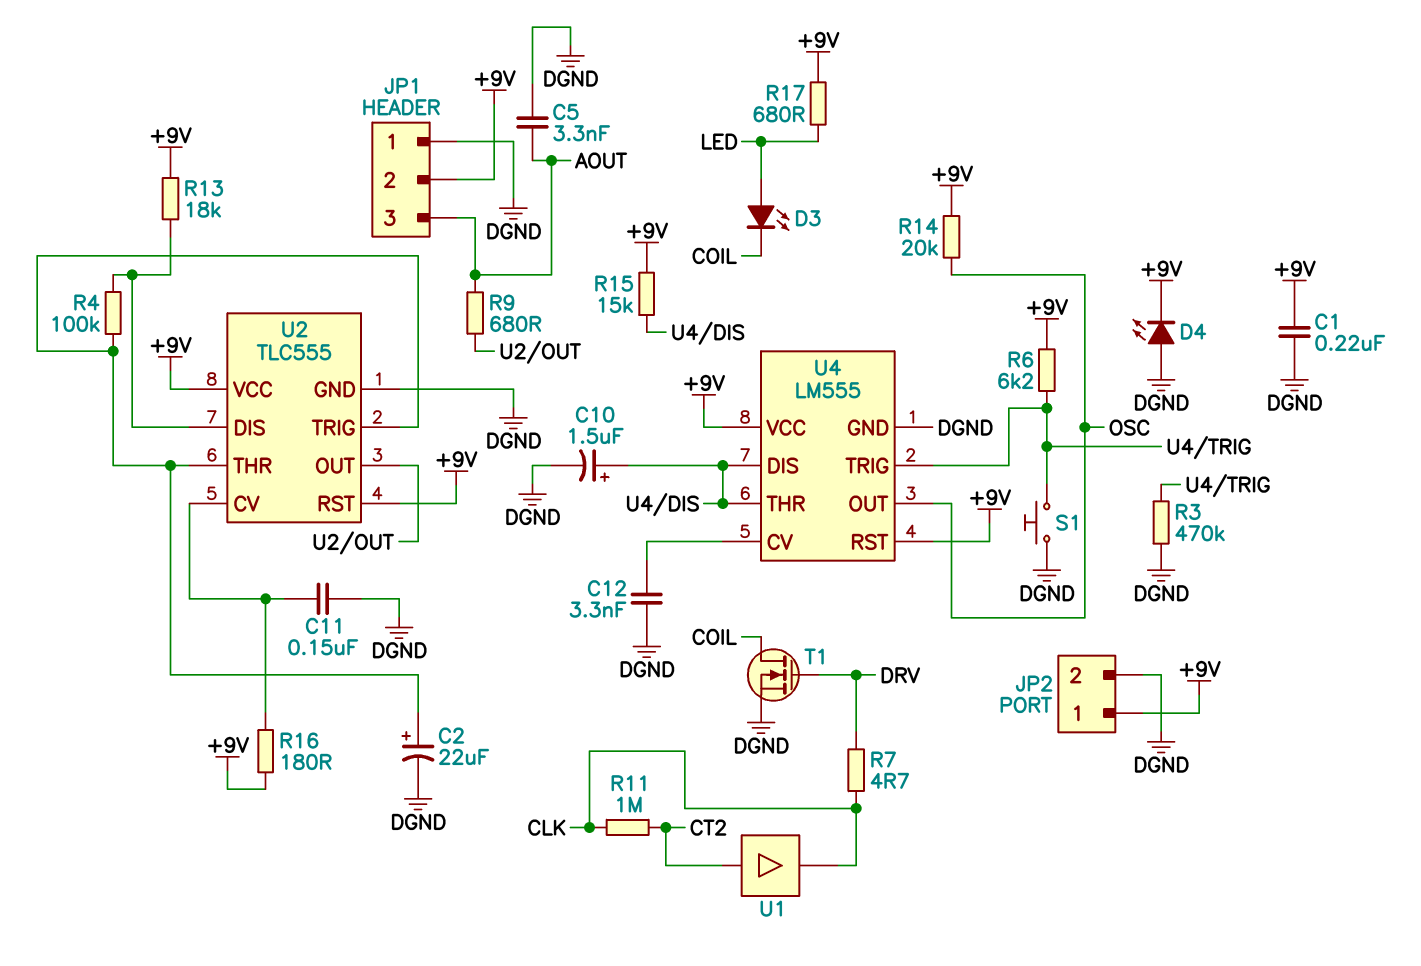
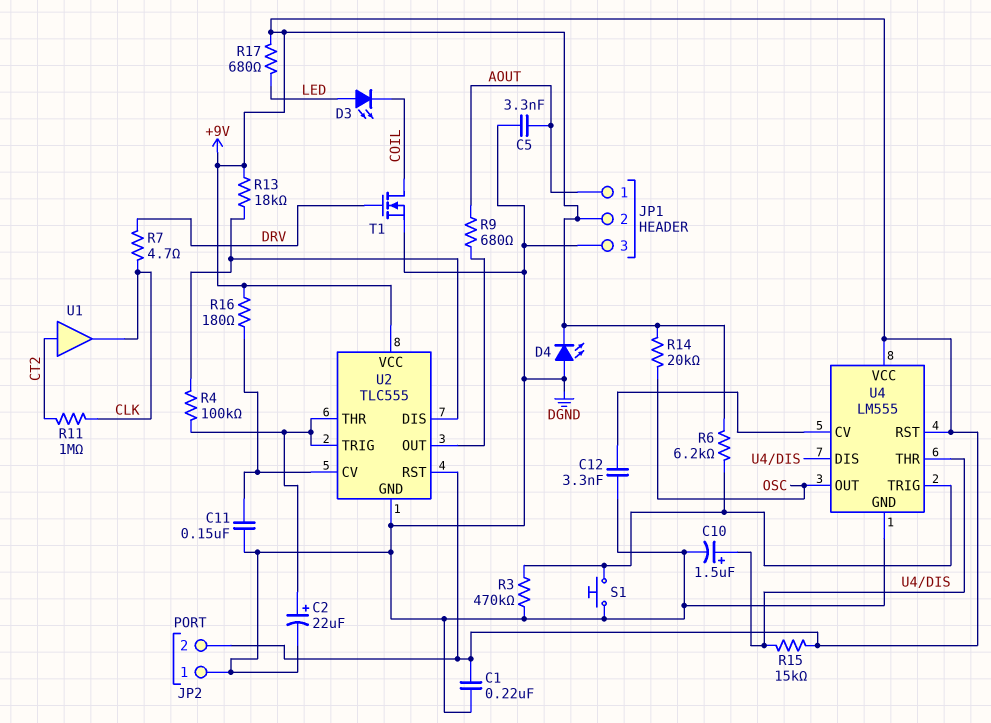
JP1 pin 1: DGND -> AOUT
JP1 pin 3: AOUT -> DGND
JP2 pin 1: +9V -> DGND
JP2 pin 2: DGND -> +9V

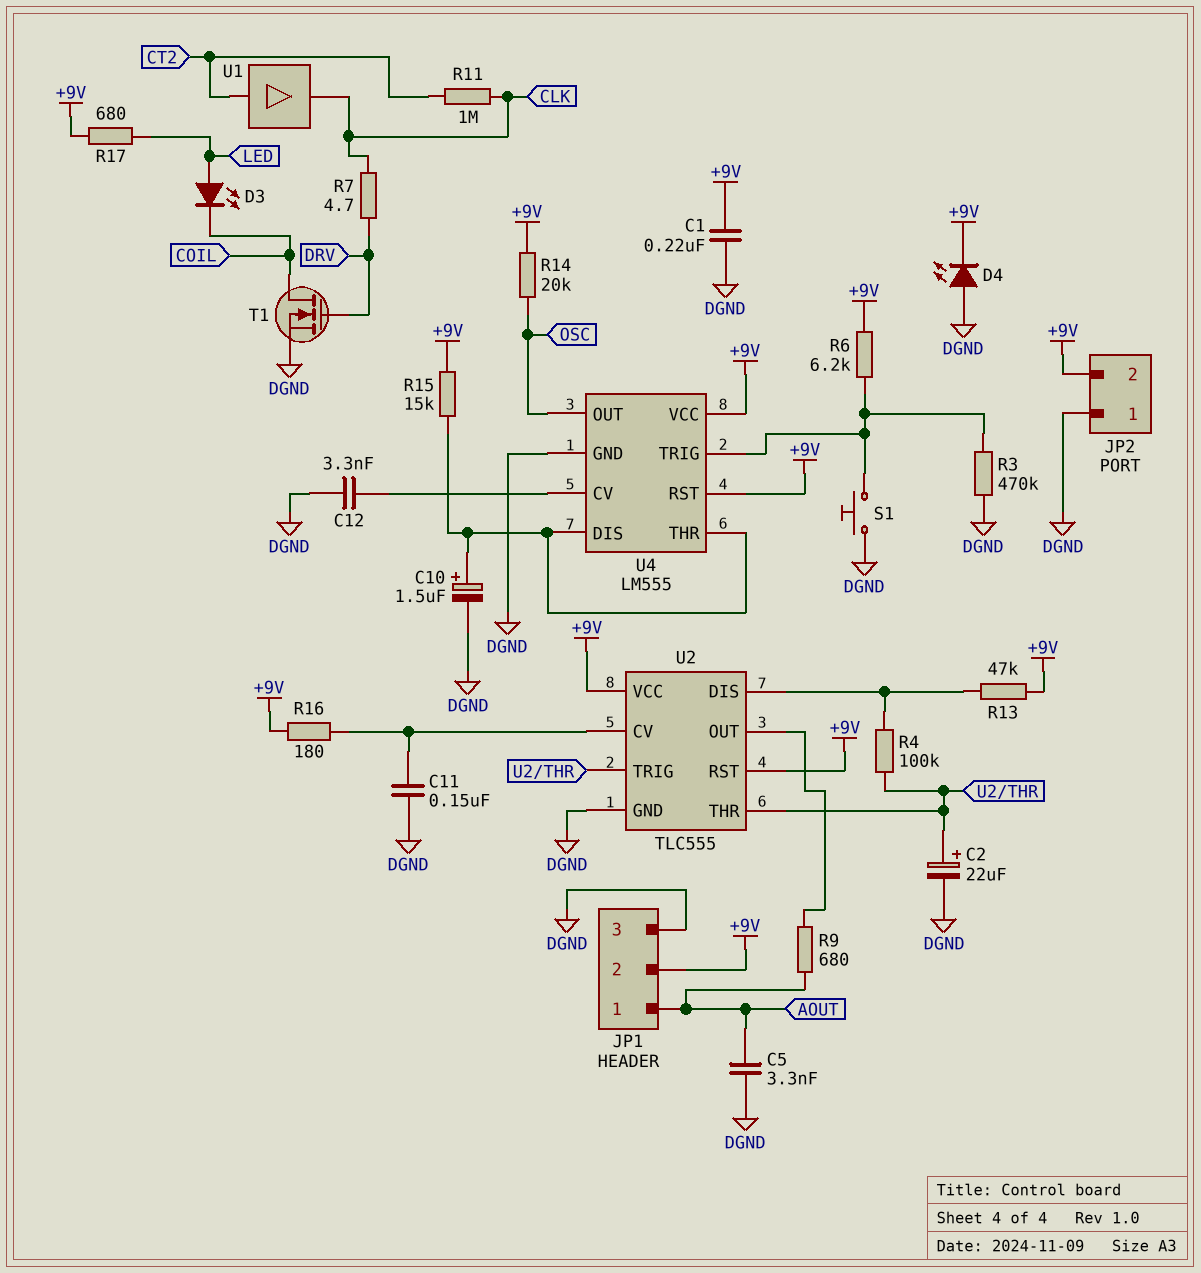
R13: 18k (+9V, U2/DIS) -> 47k (+9V, U2/DIS)

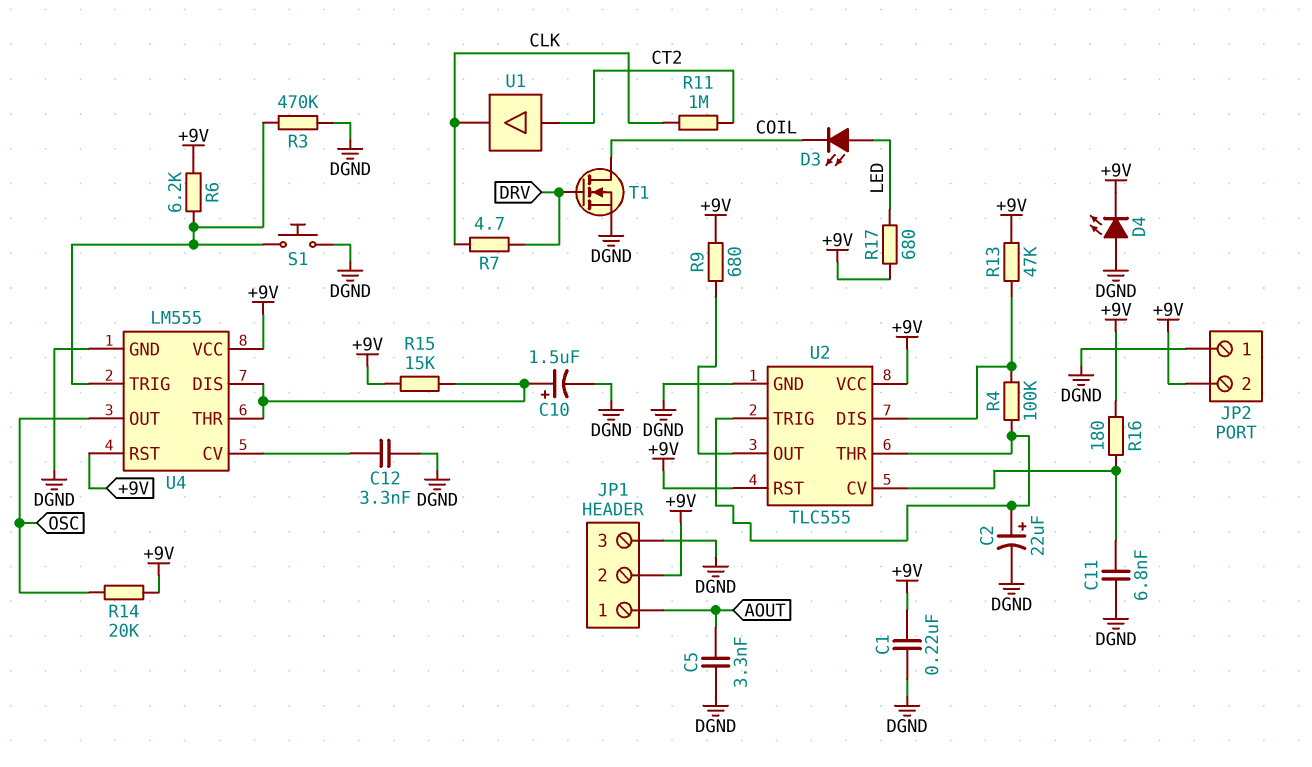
C11: 150nF (DGND, U2/CV) -> 6.8nF (DGND, U2/CV)
R9: 680 (AOUT, U2/OUT) -> 680 (+9V, U2/OUT)

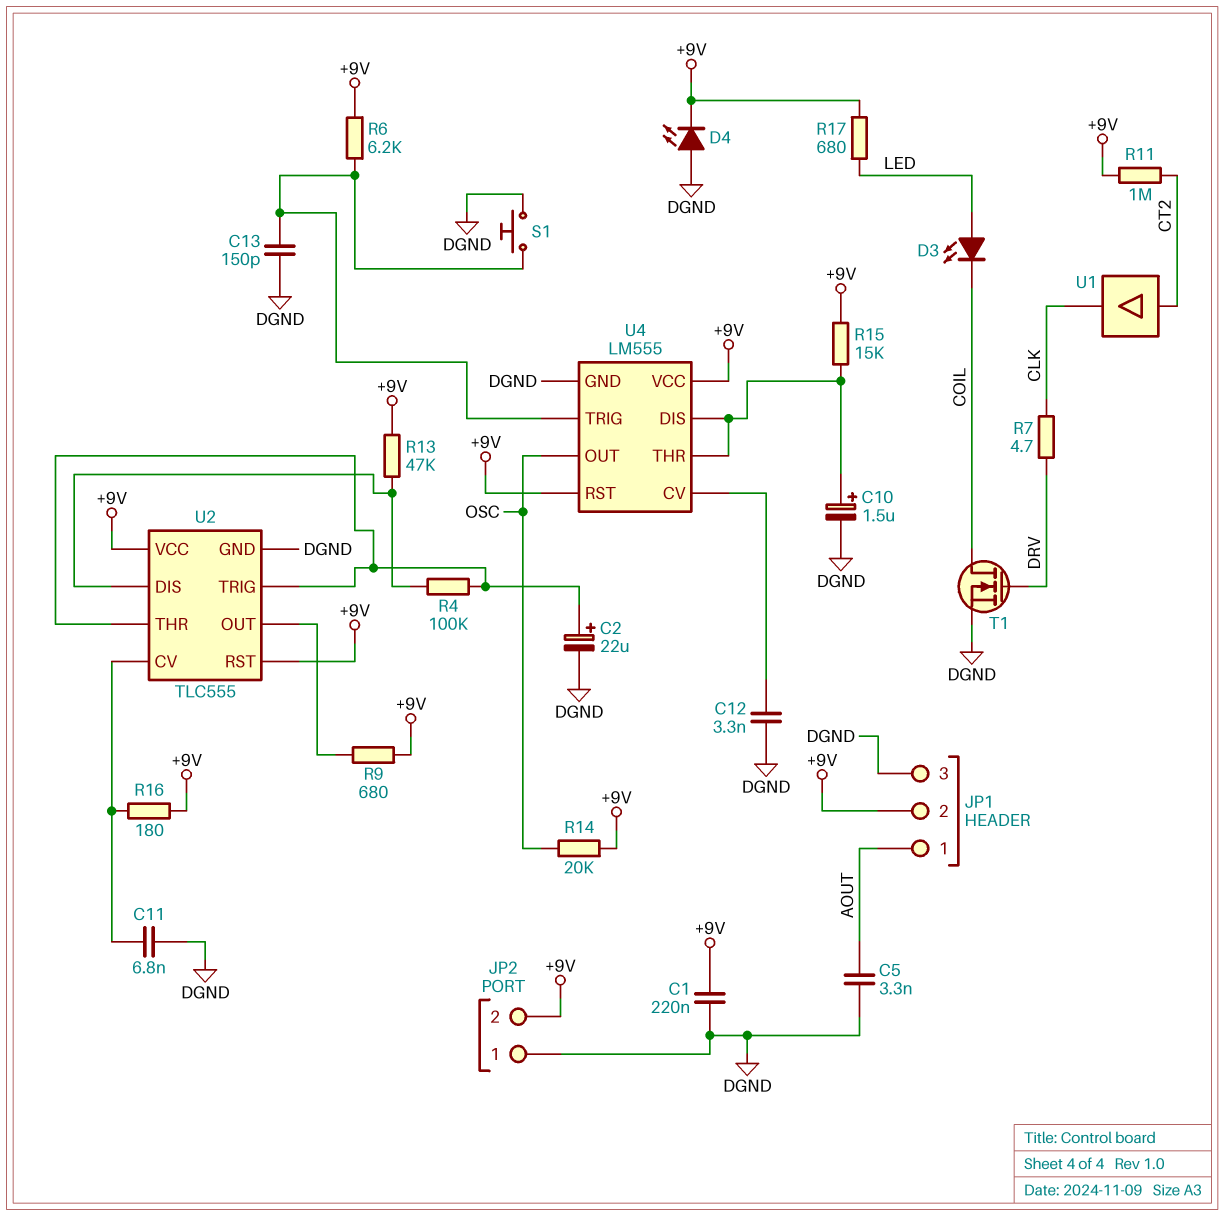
C13: none -> 150pF (DGND, U4/TRIG)
R3: 470k (DGND, U4/TRIG) -> none
R11: 1M (CLK, CT2) -> 1M (+9V, CT2)

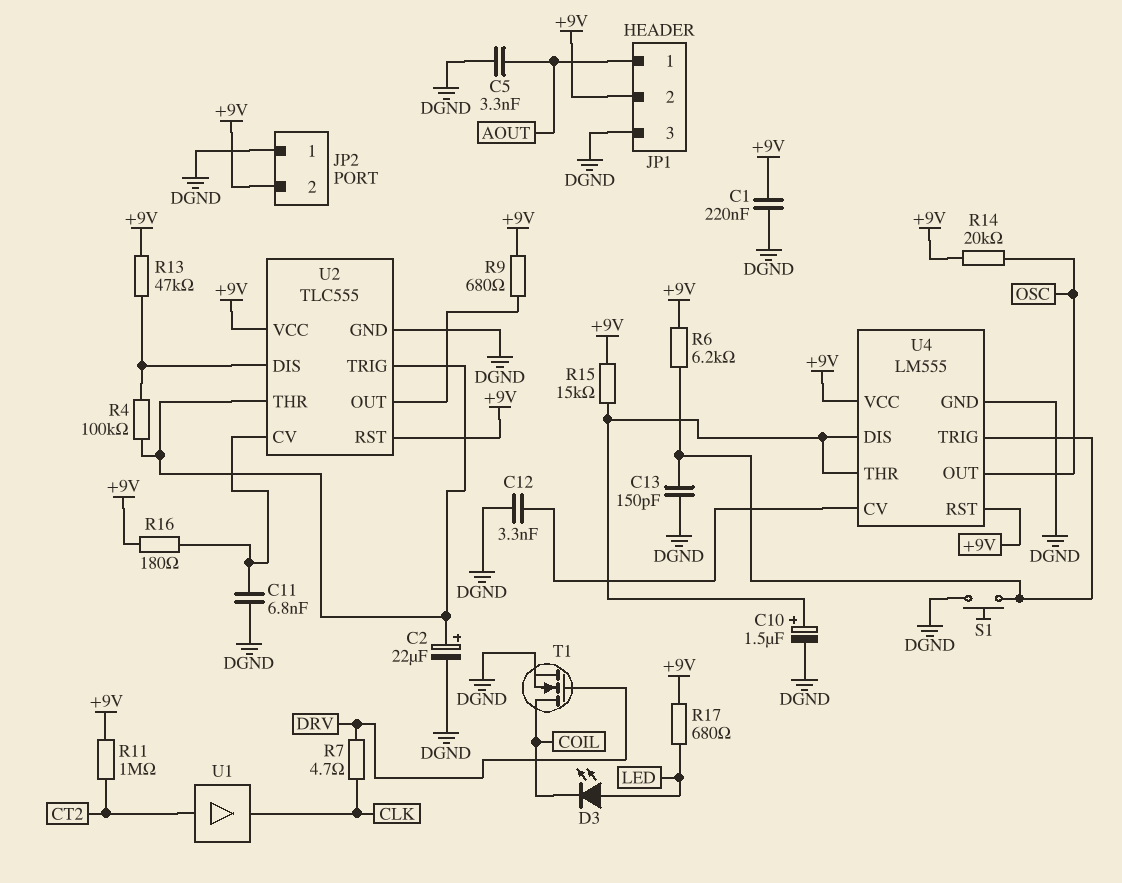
D4: LED (A DGND, K +9V) -> none

